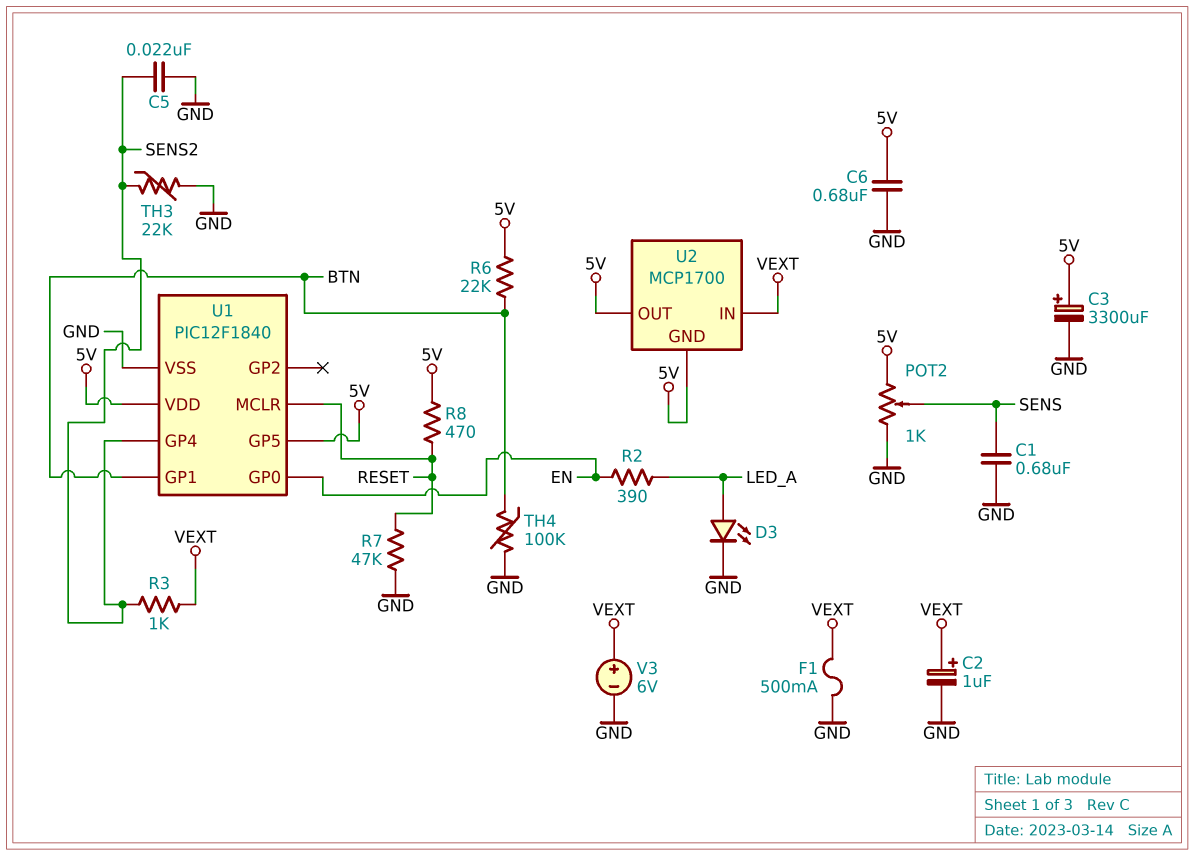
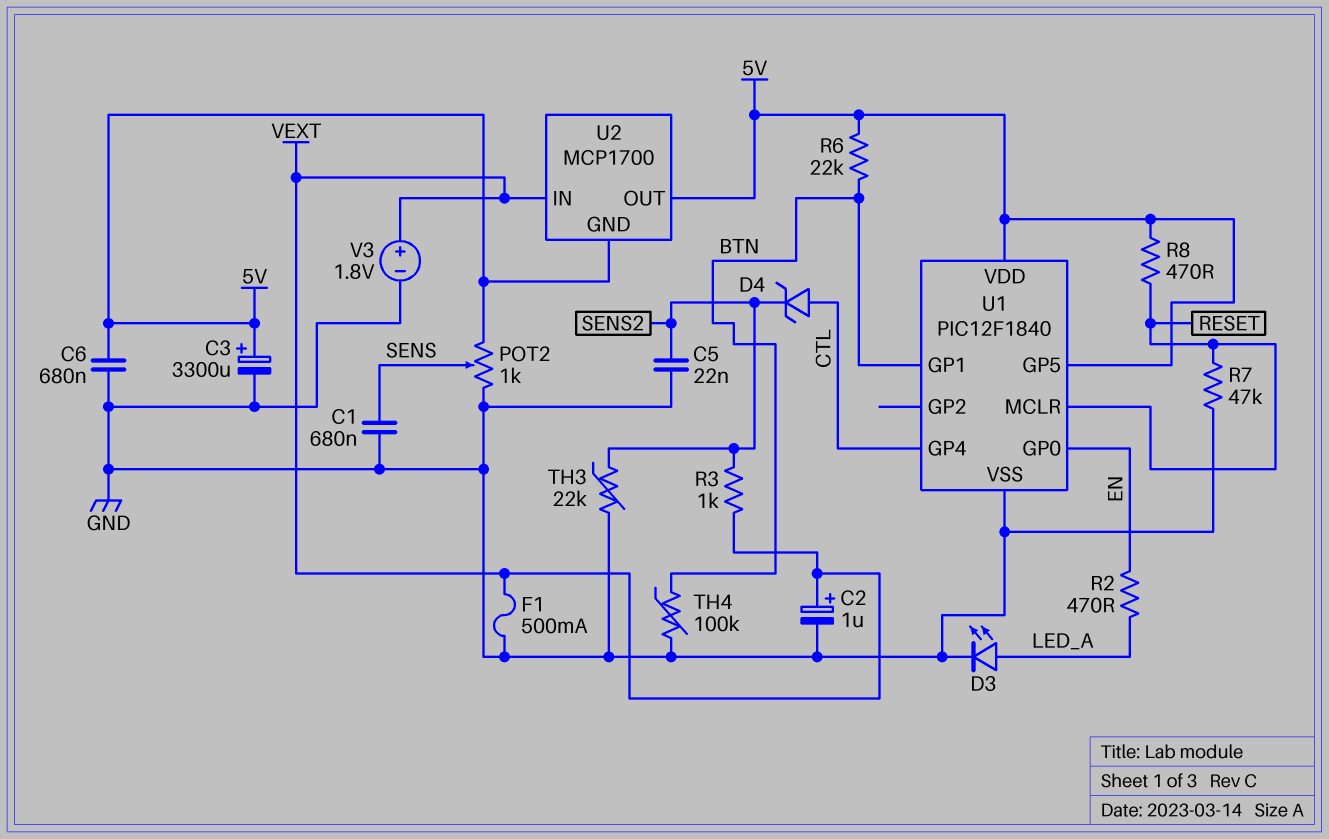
D4: none -> zener (A CTL, K SENS2)
R2: 390 (EN, LED_A) -> 470 (EN, LED_A)
U1 pin GP4: SENS2 -> CTL
V3: 6V (plus VEXT, minus GND) -> 1.8V (plus VEXT, minus GND)

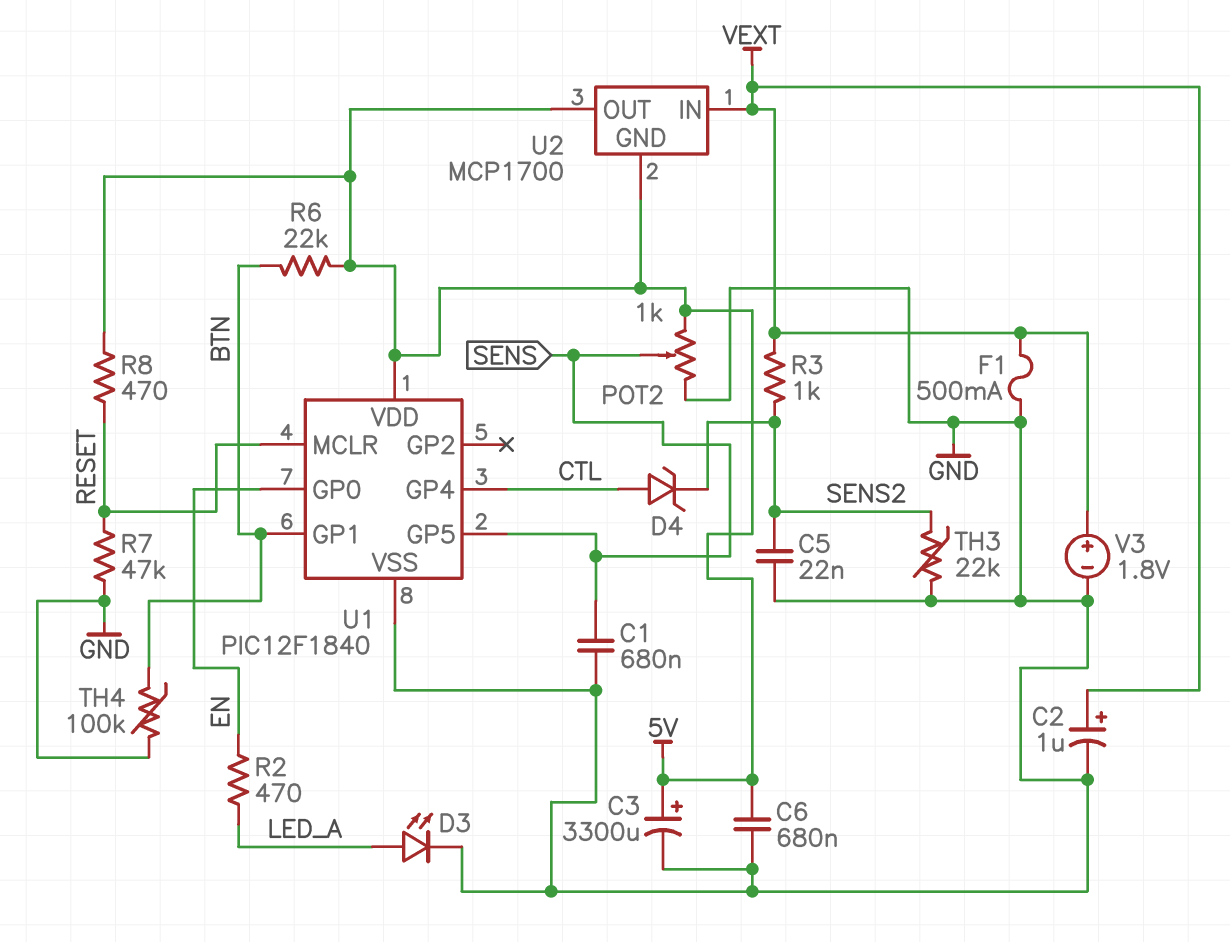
U1 pin GP5: 5V -> SENS

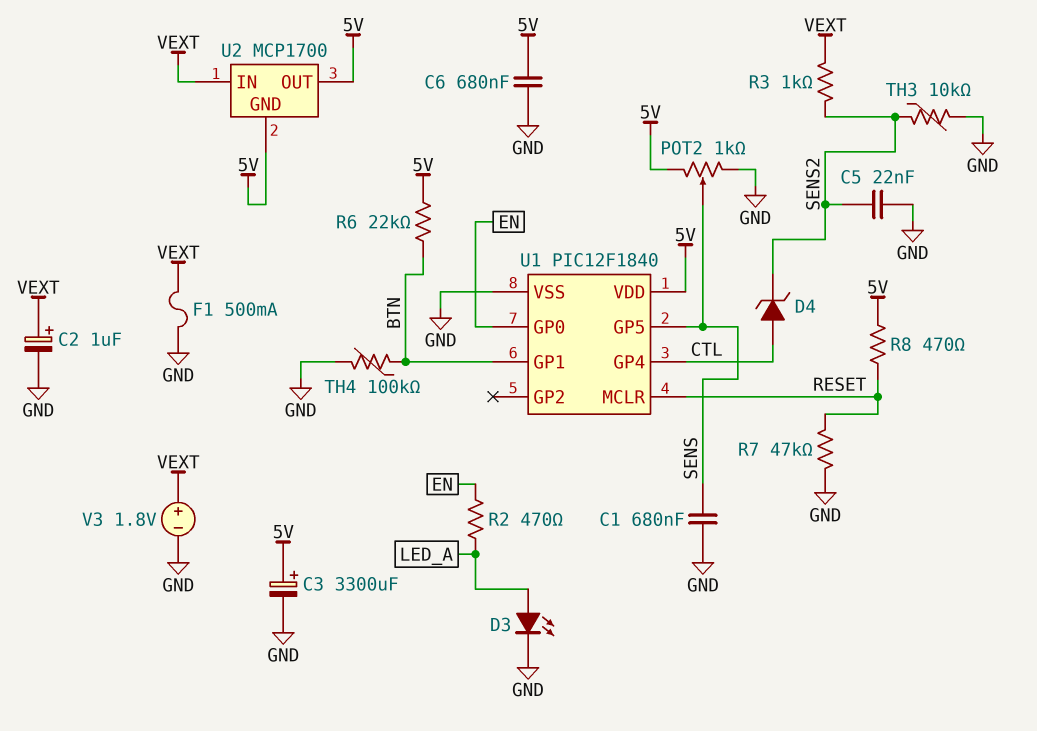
TH3: 22k (GND, SENS2) -> 10k (GND, SENS2)

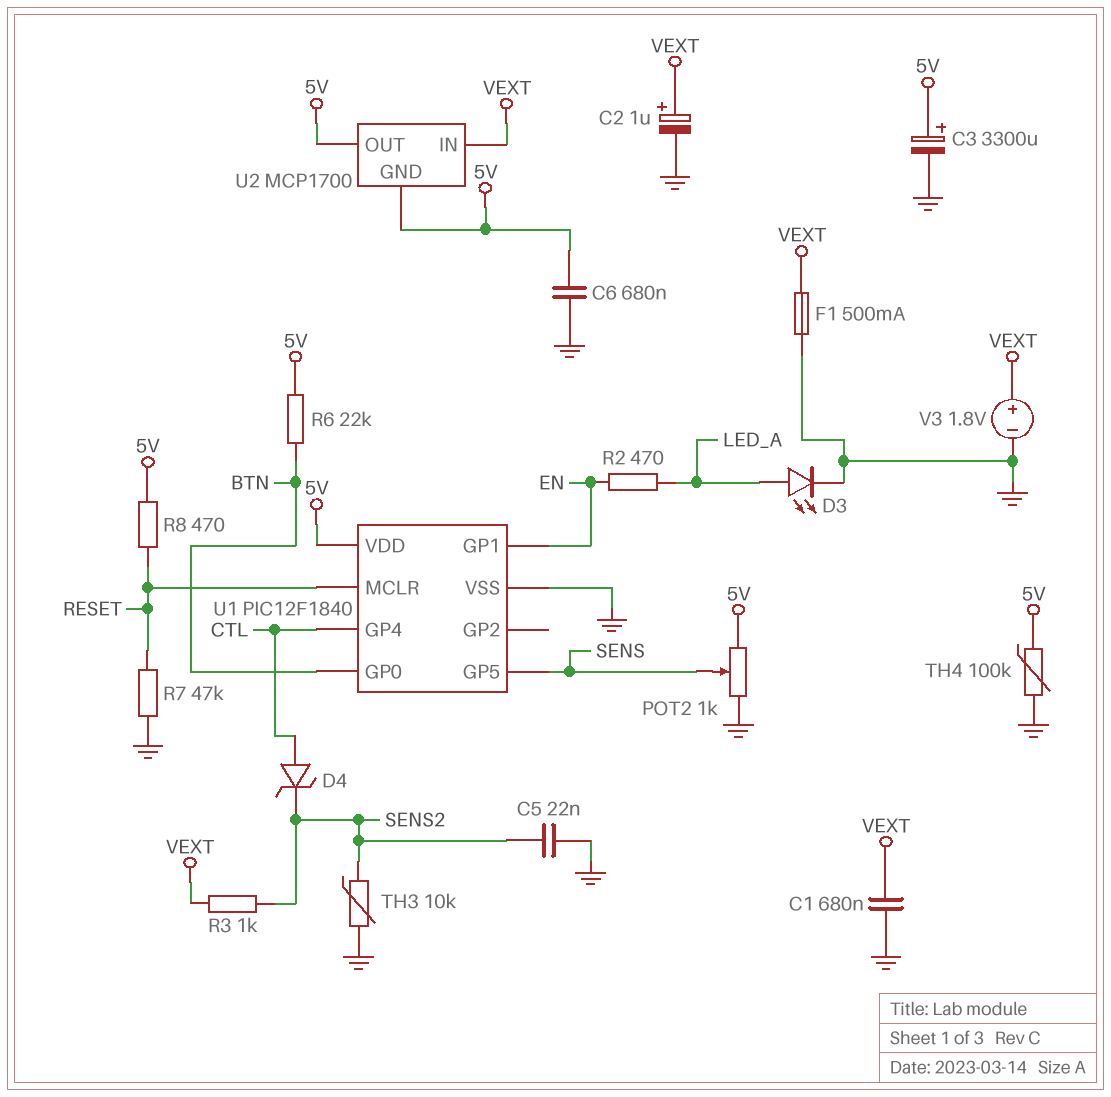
C1: 680nF (GND, SENS) -> 680nF (GND, VEXT)
TH4: 100k (BTN, GND) -> 100k (5V, GND)
U1 pin GP0: EN -> BTN
U1 pin GP1: BTN -> EN

